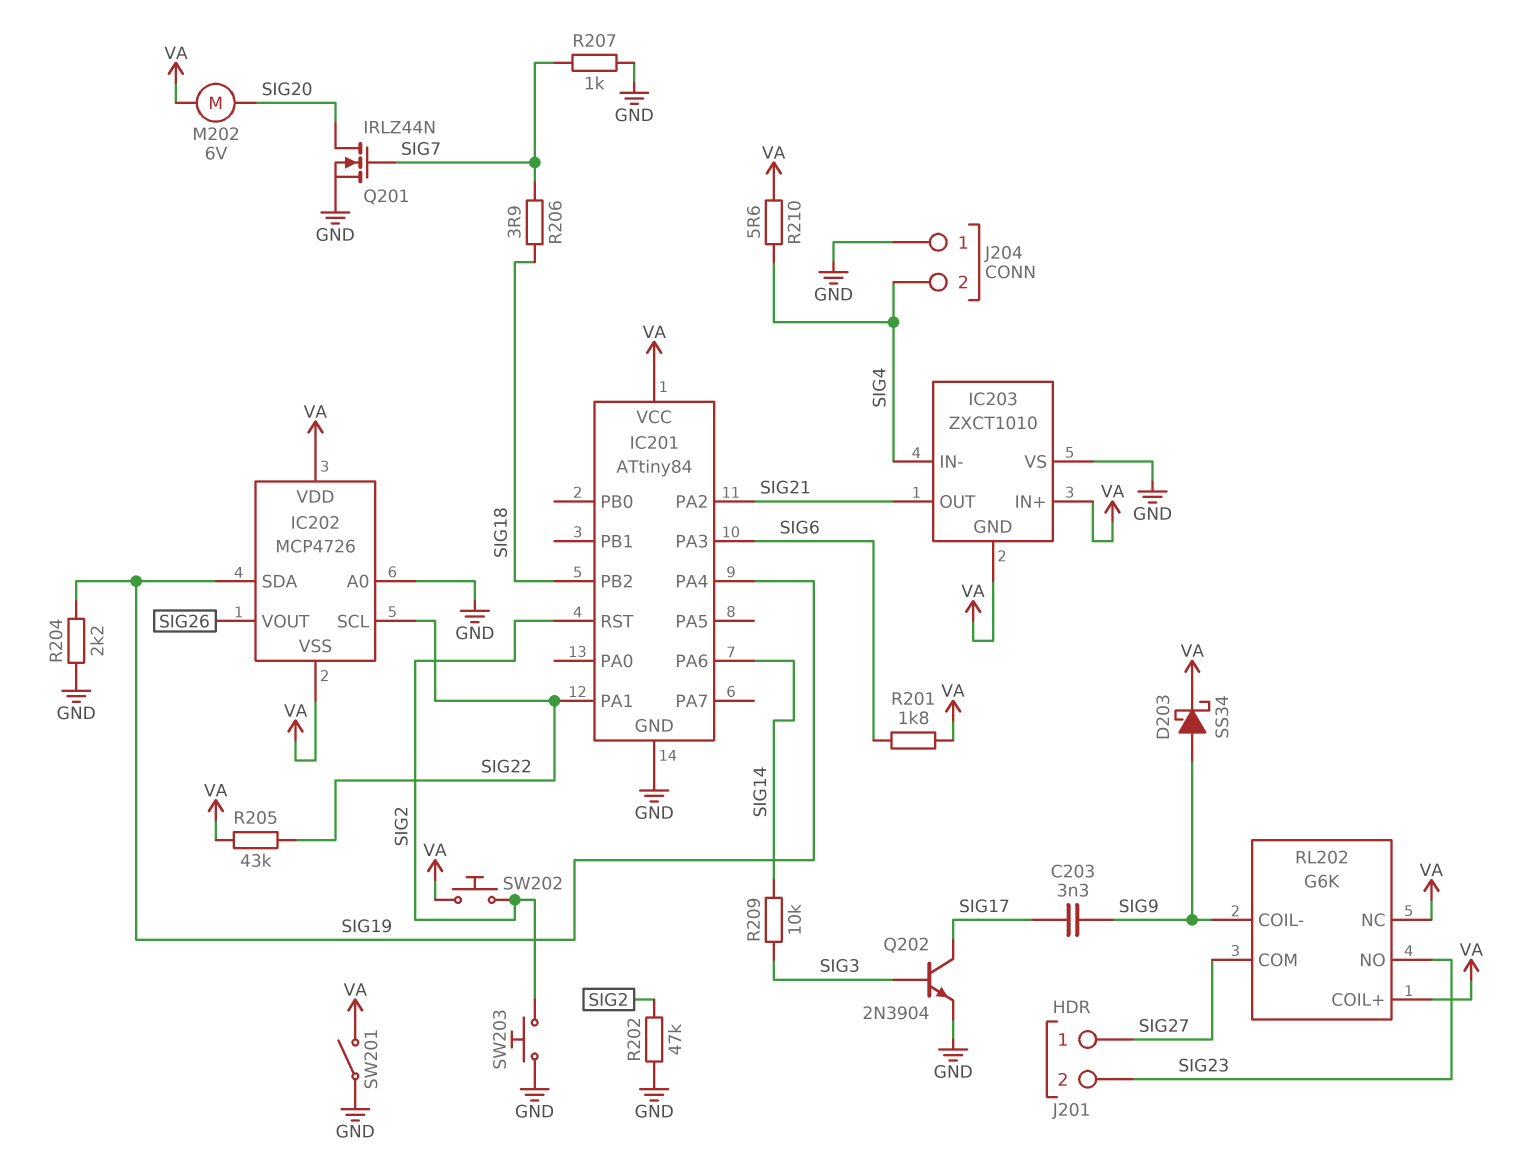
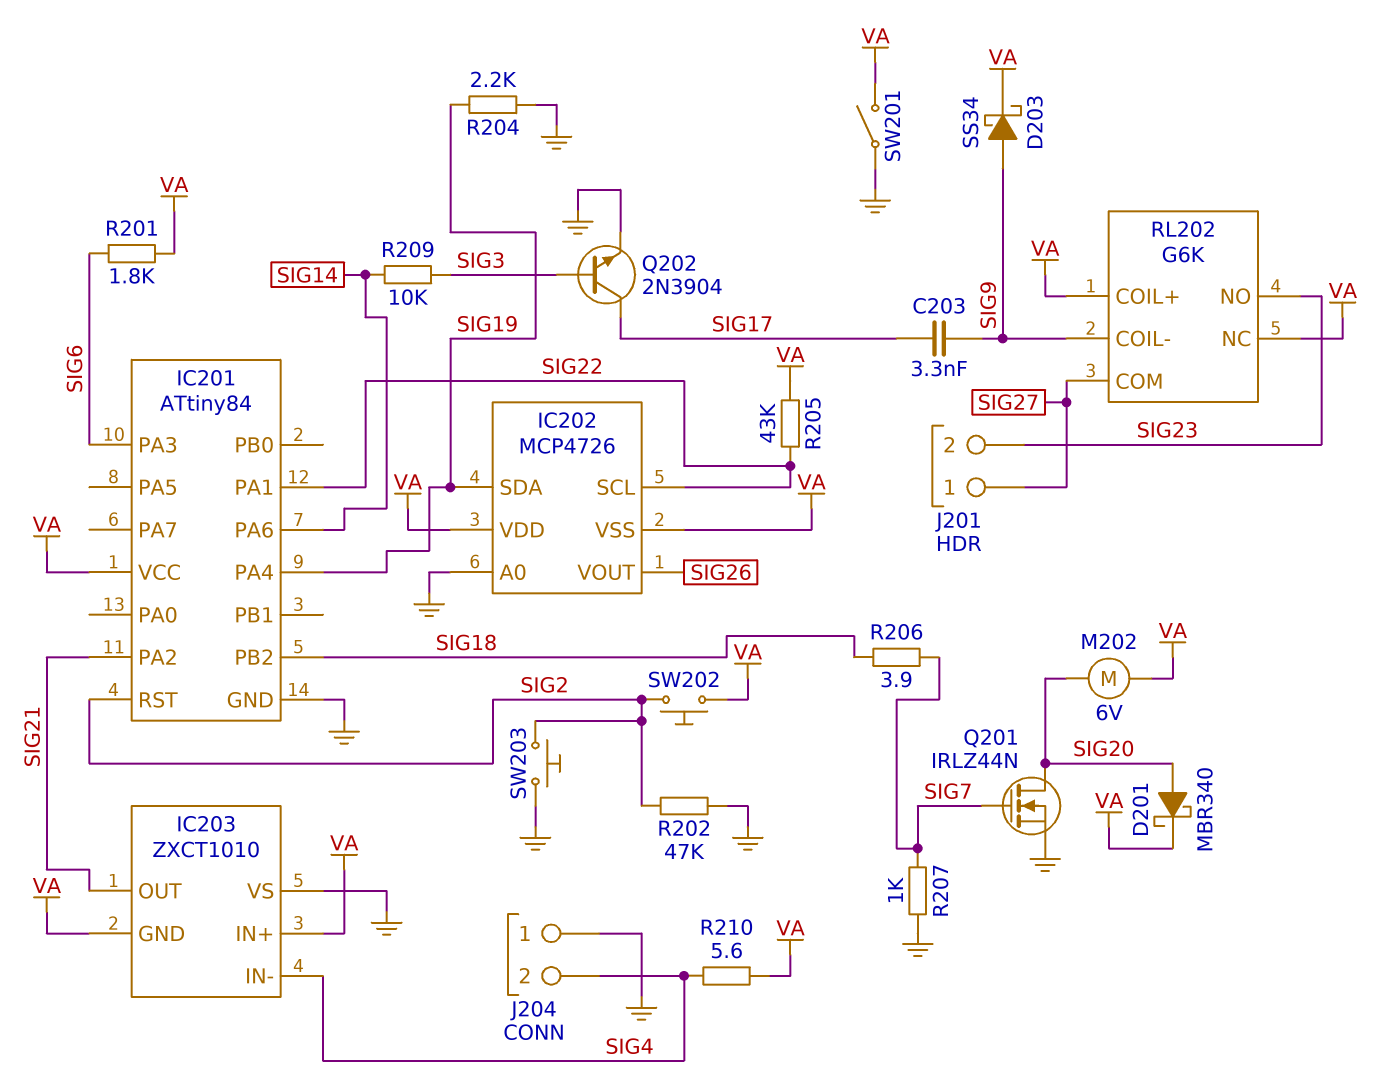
D201: none -> schottky MBR340 (A SIG20, K VA)

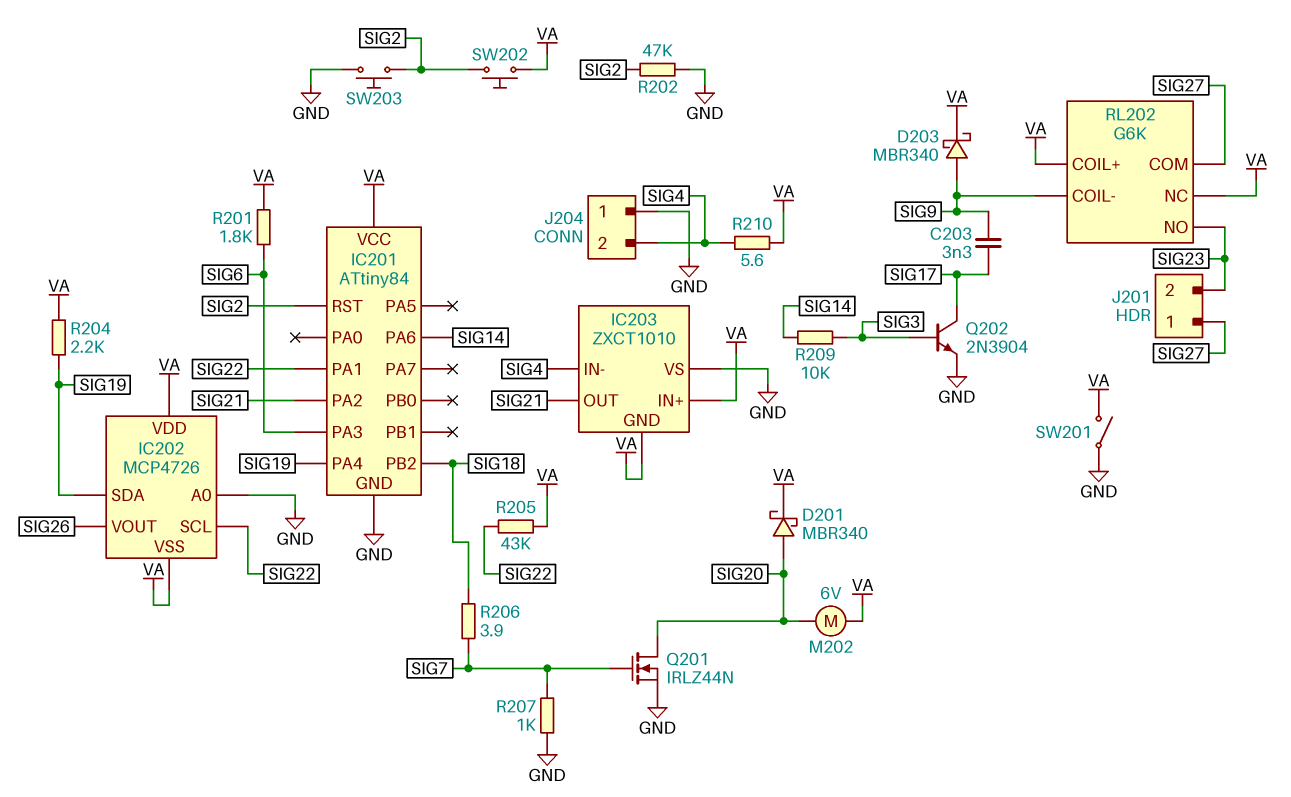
D203: schottky SS34 (A SIG9, K VA) -> schottky MBR340 (A SIG9, K VA)
R204: 2.2k (GND, SIG19) -> 2.2k (SIG19, VA)

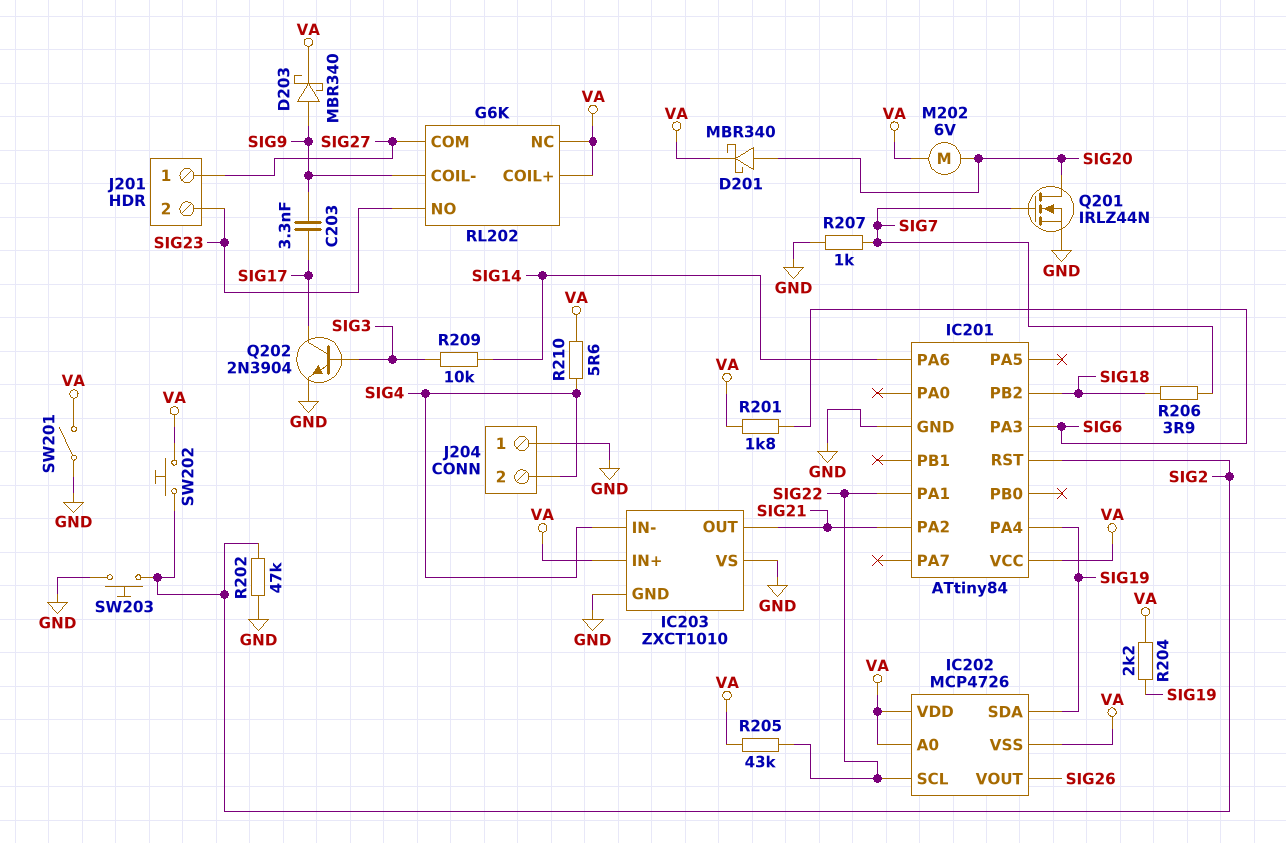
IC202 pin A0: GND -> VA
IC203 pin GND: VA -> GND

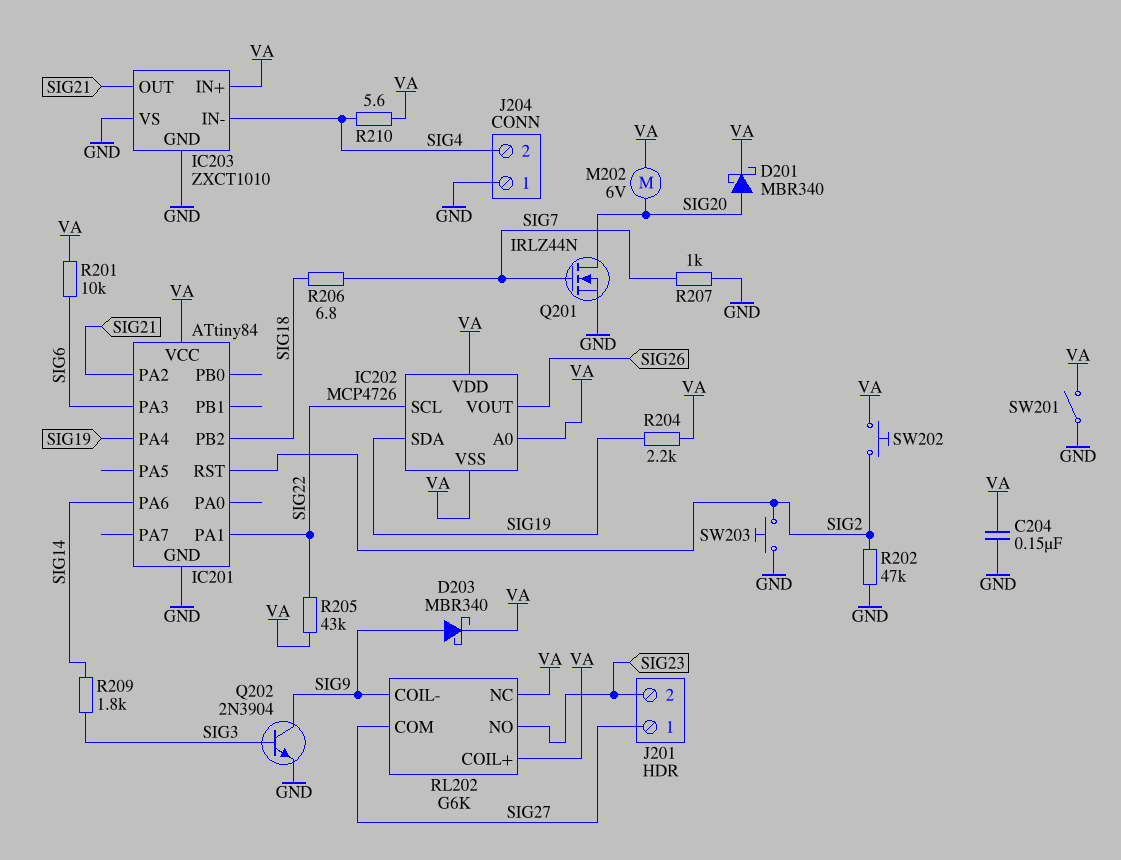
C203: 3.3nF (SIG9, SIG17) -> none
C204: none -> 150nF (GND, VA)
Q202: NPN 2N3904 (B SIG3, C SIG17, E GND) -> NPN 2N3904 (B SIG3, C SIG9, E GND)
R201: 1.8k (SIG6, VA) -> 10k (SIG6, VA)
R206: 3.9 (SIG7, SIG18) -> 6.8 (SIG7, SIG18)
R209: 10k (SIG3, SIG14) -> 1.8k (SIG3, SIG14)

